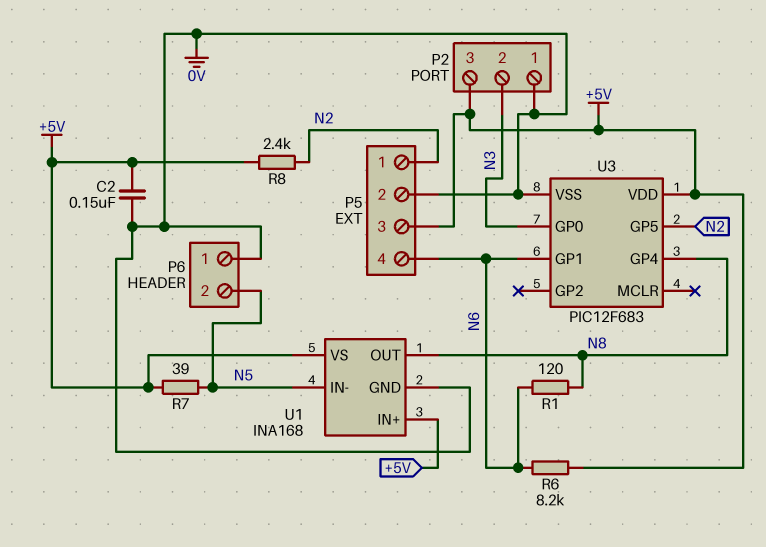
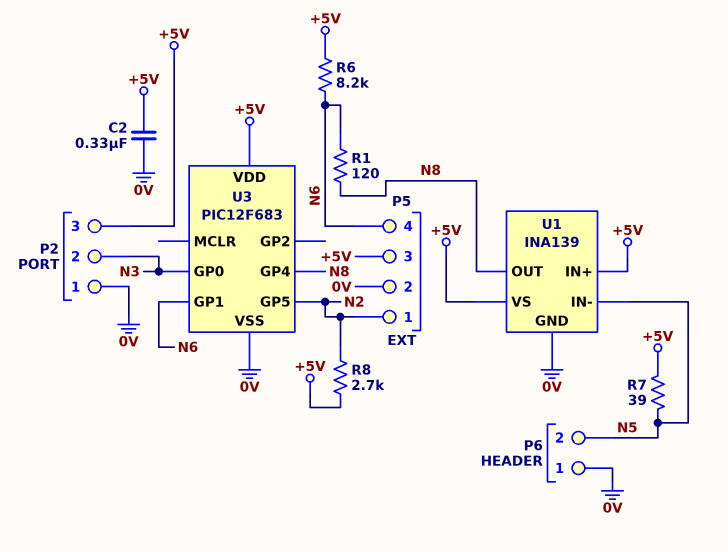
C2: 150nF (+5V, 0V) -> 330nF (+5V, 0V)
R8: 2.4k (+5V, N2) -> 2.7k (+5V, N2)
U1: INA168 -> INA139

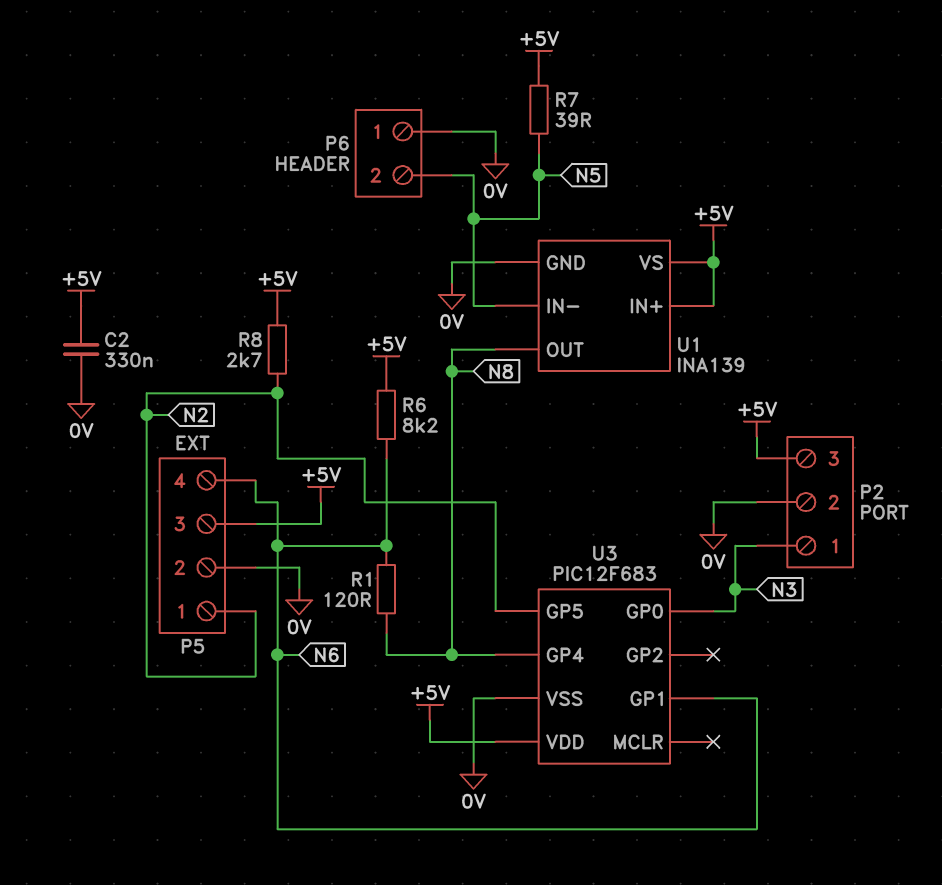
P2 pin 1: 0V -> N3
P2 pin 2: N3 -> 0V

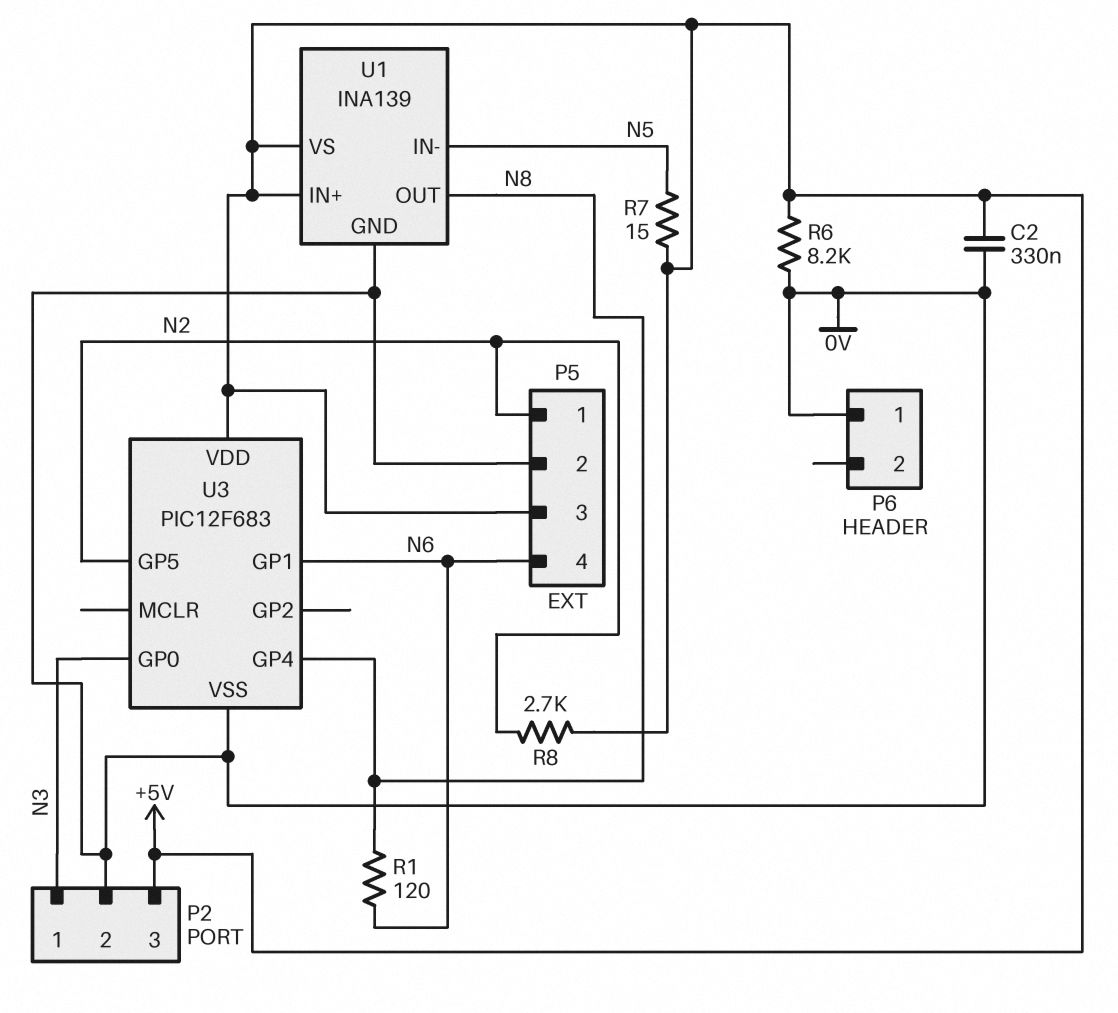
P6 pin 2: N5 -> none
R6: 8.2k (+5V, N6) -> 8.2k (+5V, 0V)
R7: 39 (+5V, N5) -> 15 (+5V, N5)

